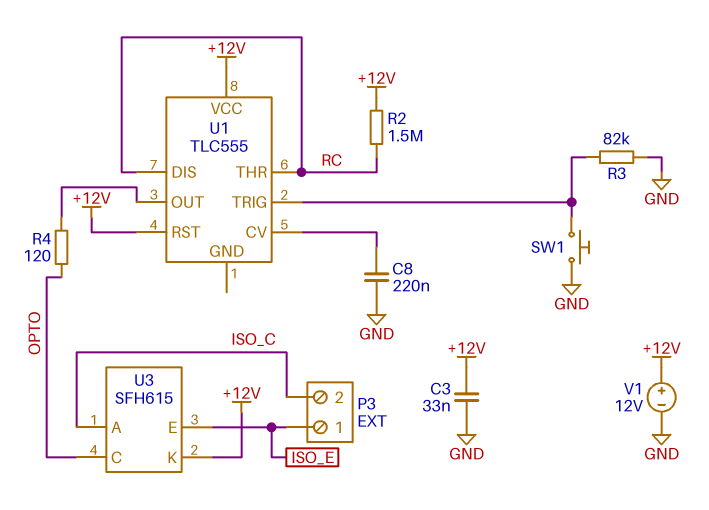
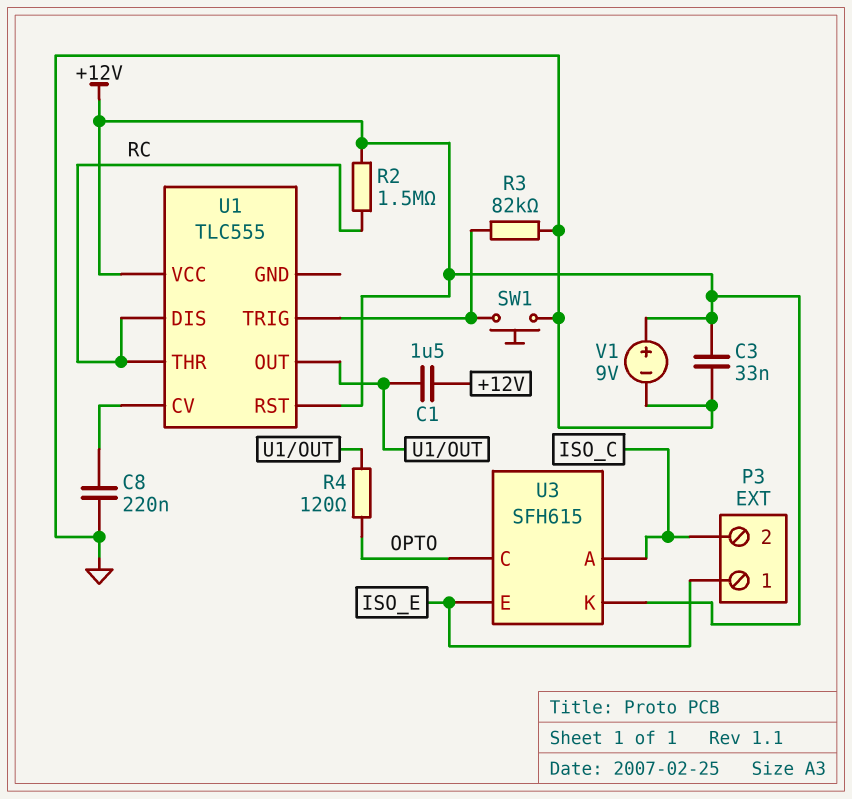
C1: none -> 1.5uF (+12V, U1/OUT)
V1: 12V (plus +12V, minus GND) -> 9V (plus +12V, minus GND)

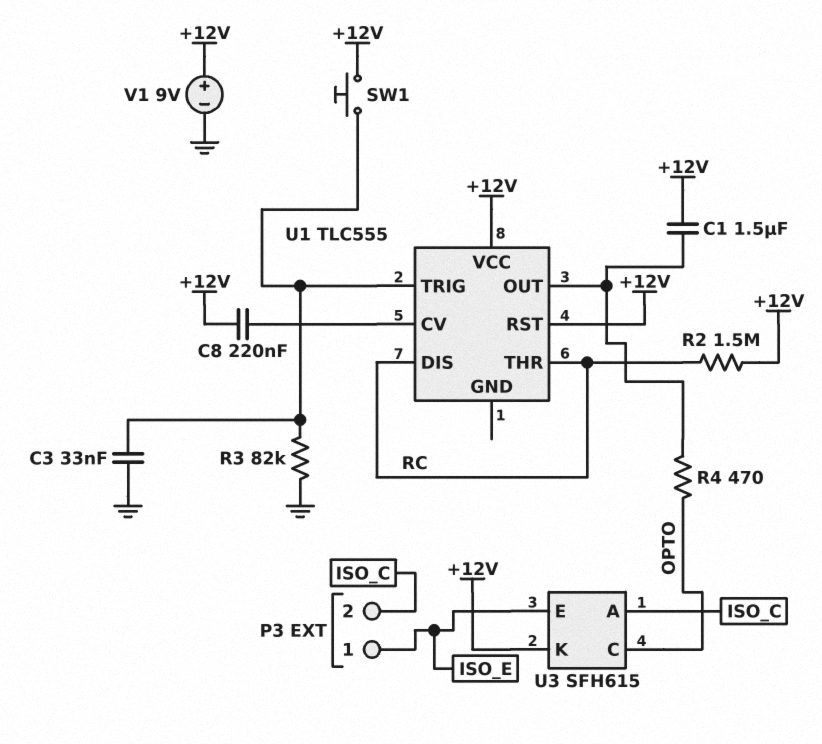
C3: 33nF (+12V, GND) -> 33nF (GND, U1/TRIG)
C8: 220nF (GND, U1/CV) -> 220nF (+12V, U1/CV)
R4: 120 (OPTO, U1/OUT) -> 470 (OPTO, U1/OUT)
SW1: button (GND, U1/TRIG) -> button (+12V, U1/TRIG)

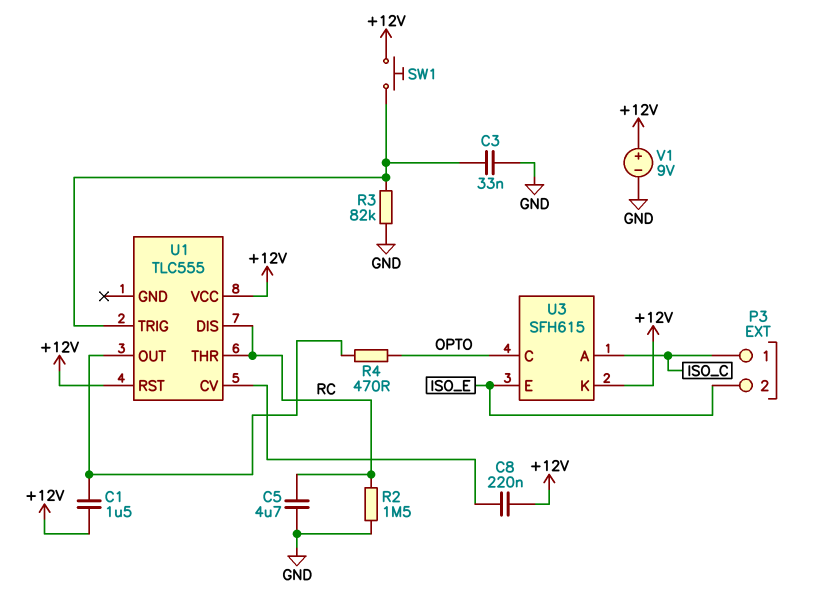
C5: none -> 4.7uF (GND, RC)
P3 pin 1: ISO_E -> ISO_C
P3 pin 2: ISO_C -> ISO_E
R2: 1.5M (+12V, RC) -> 1.5M (GND, RC)

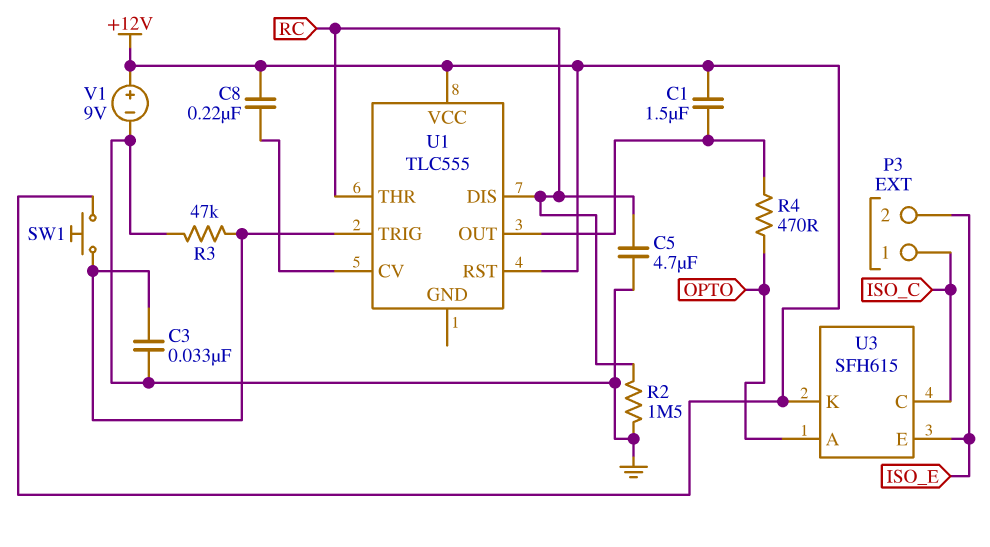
R3: 82k (GND, U1/TRIG) -> 47k (GND, U1/TRIG)
U3 pin A: ISO_C -> OPTO
U3 pin C: OPTO -> ISO_C

